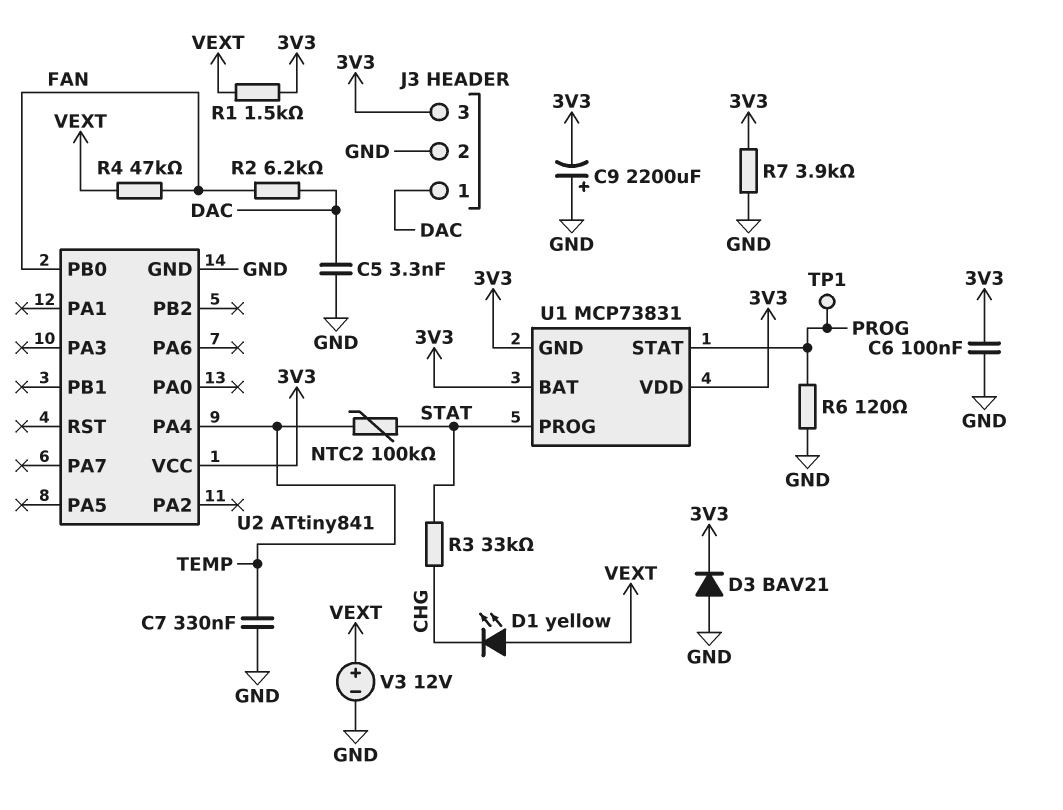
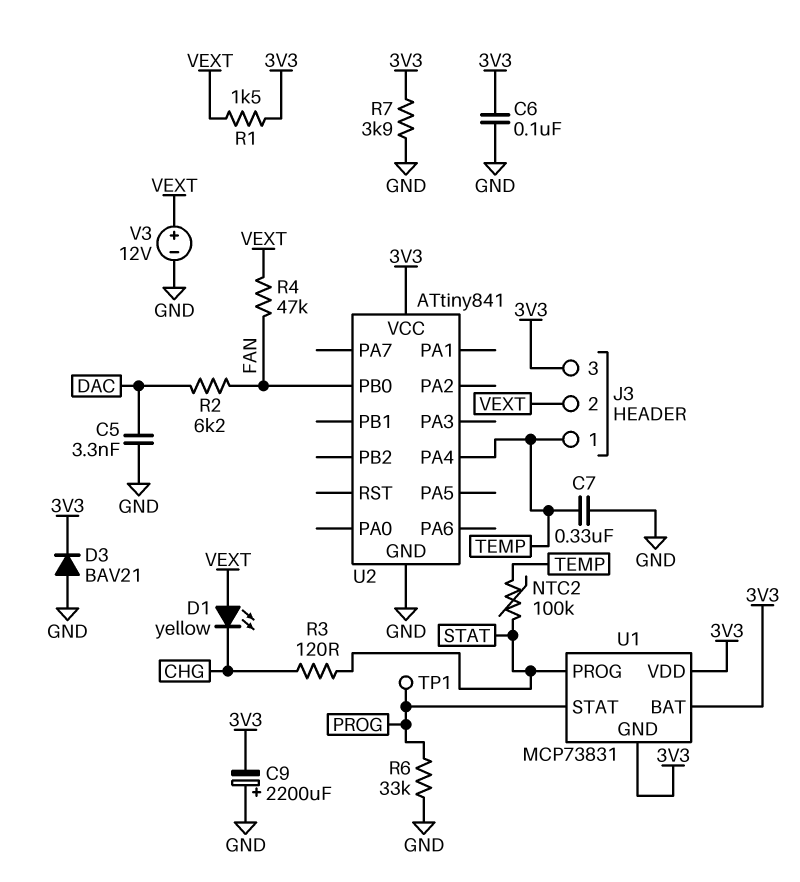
J3 pin 1: DAC -> TEMP
J3 pin 2: GND -> VEXT
R3: 33k (CHG, STAT) -> 120 (CHG, STAT)
R6: 120 (GND, PROG) -> 33k (GND, PROG)

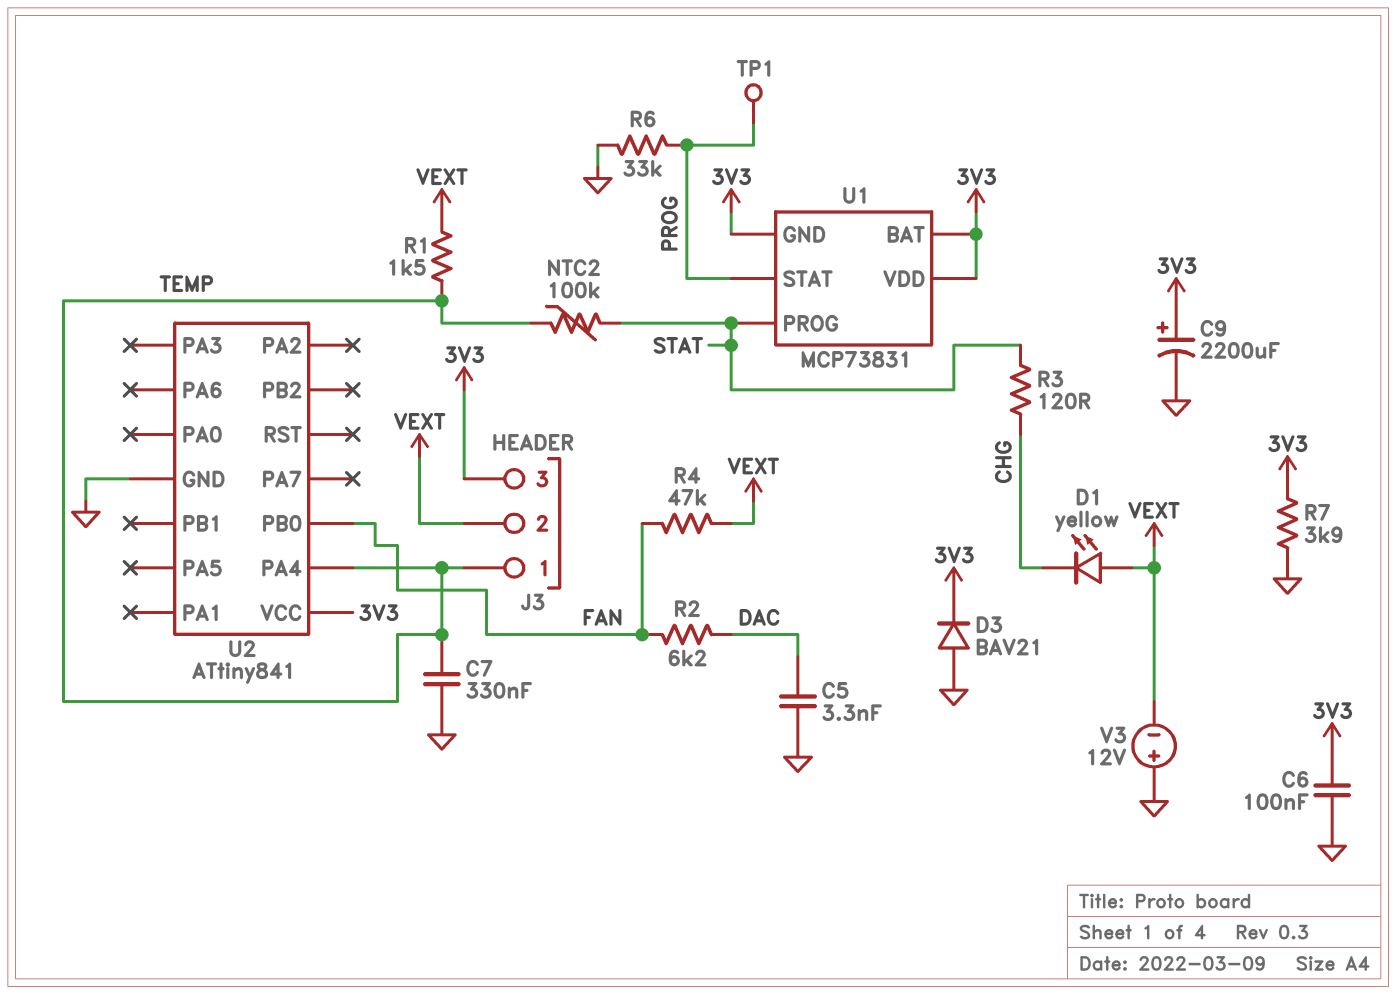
C9: 2200uF (plus GND, minus 3V3) -> 2200uF (plus 3V3, minus GND)
R1: 1.5k (3V3, VEXT) -> 1.5k (TEMP, VEXT)
V3: 12V (plus VEXT, minus GND) -> 12V (plus GND, minus VEXT)

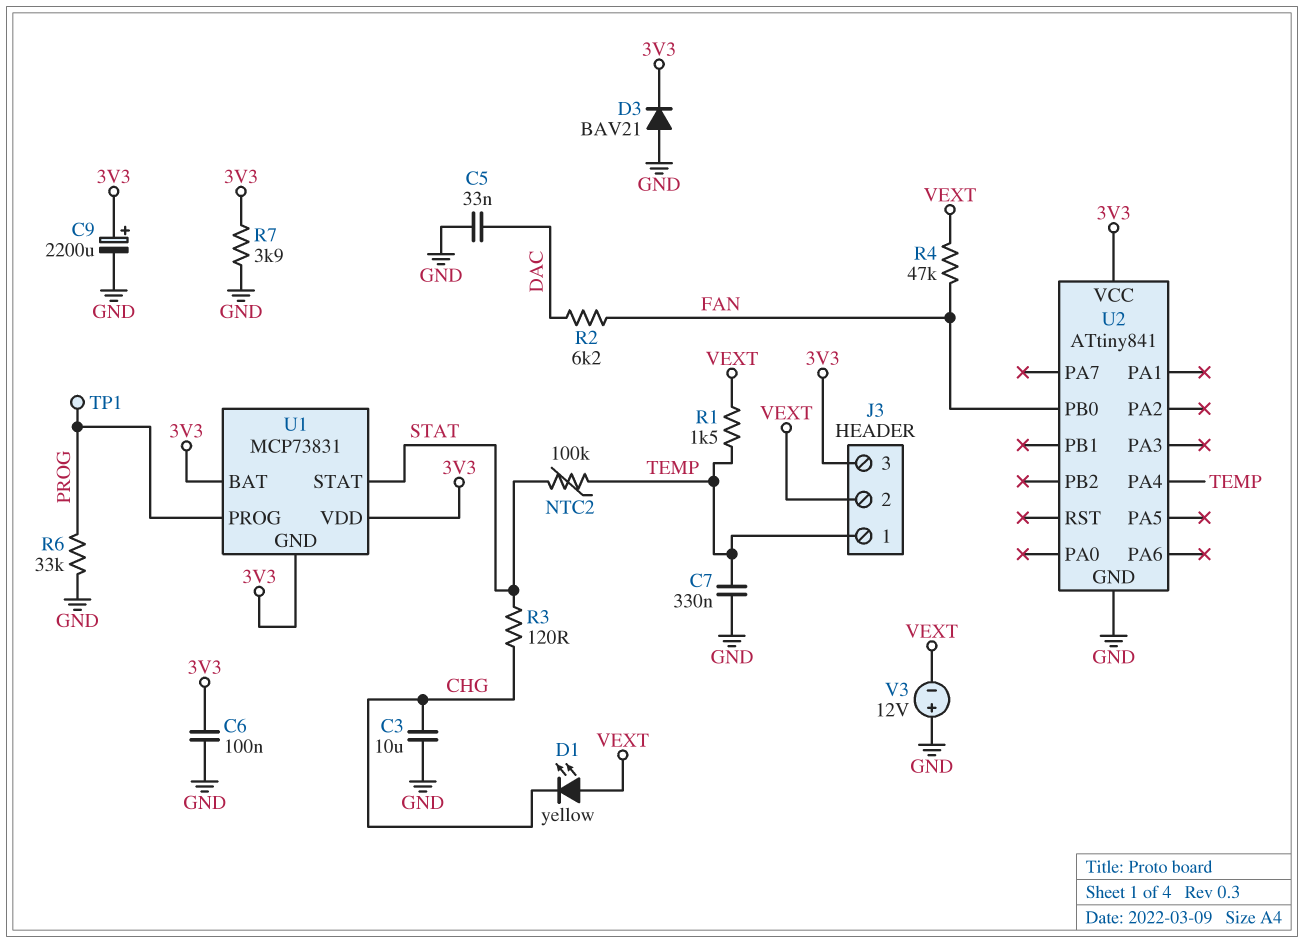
C3: none -> 10uF (CHG, GND)
C5: 3.3nF (DAC, GND) -> 33nF (DAC, GND)
U1 pin PROG: STAT -> PROG
U1 pin STAT: PROG -> STAT

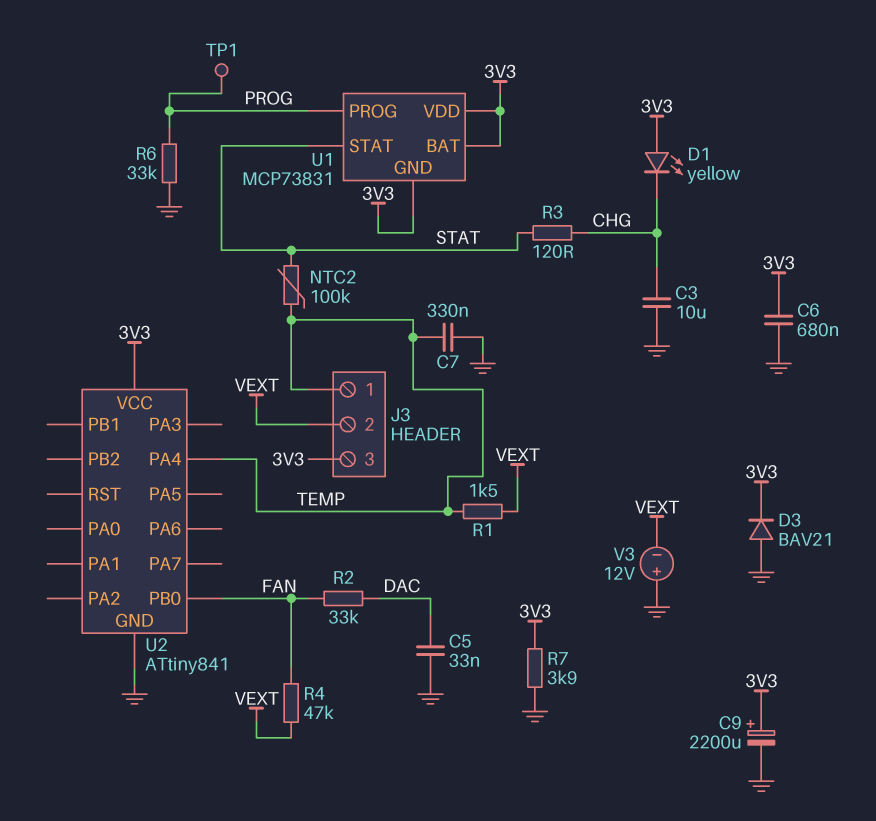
C6: 100nF (3V3, GND) -> 680nF (3V3, GND)
D1: LED yellow (A VEXT, K CHG) -> LED yellow (A 3V3, K CHG)
R2: 6.2k (DAC, FAN) -> 33k (DAC, FAN)

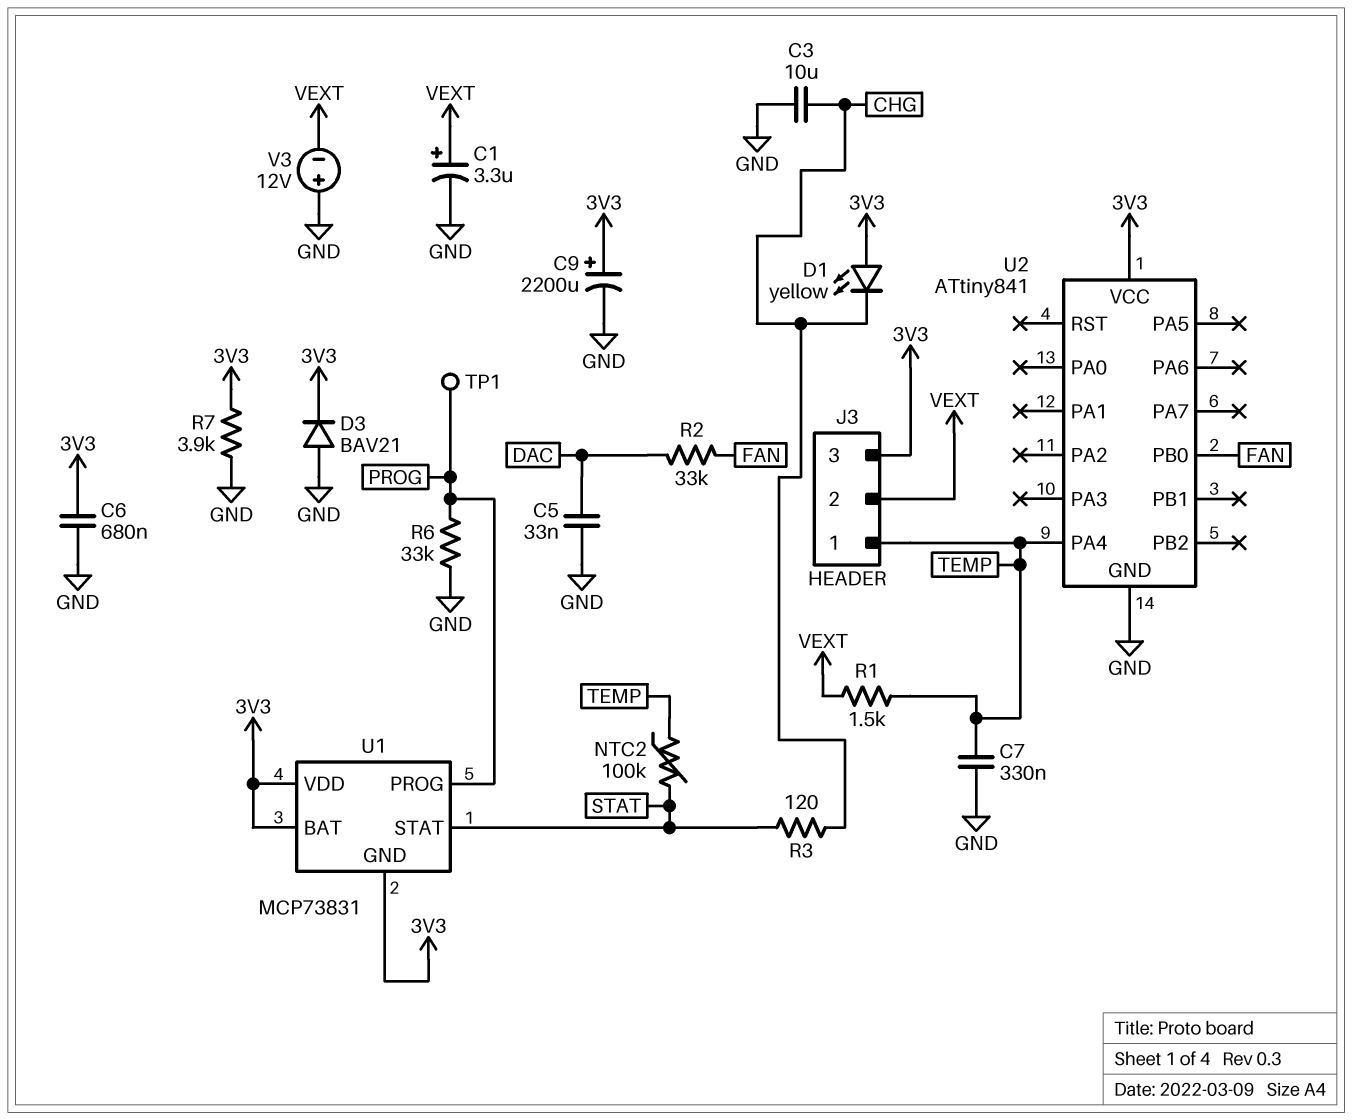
C1: none -> 3.3uF (plus VEXT, minus GND)
R4: 47k (FAN, VEXT) -> none

